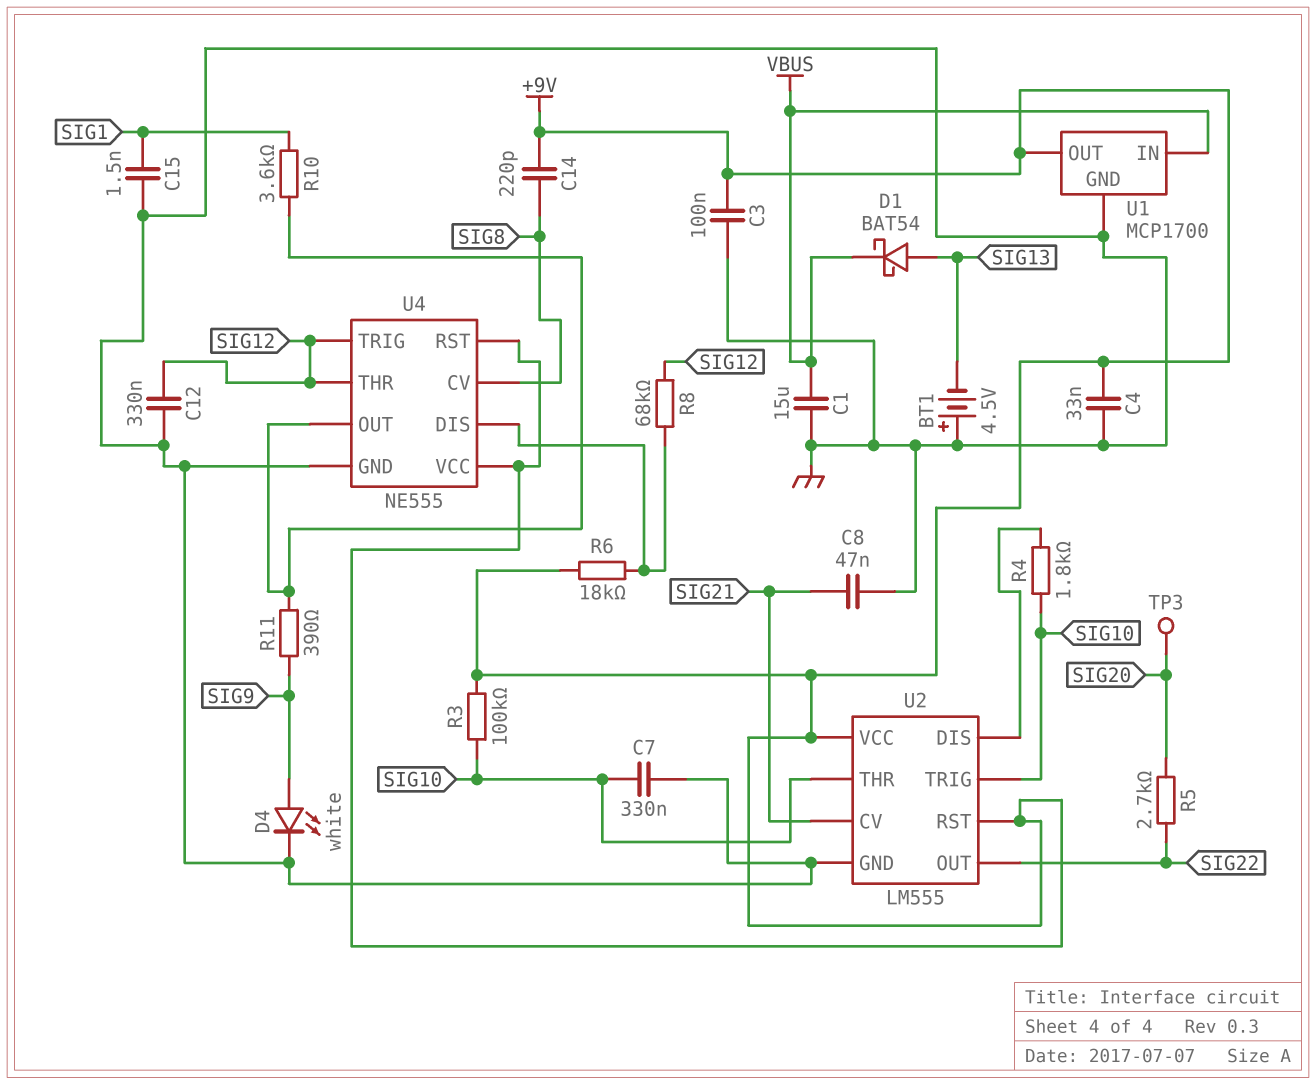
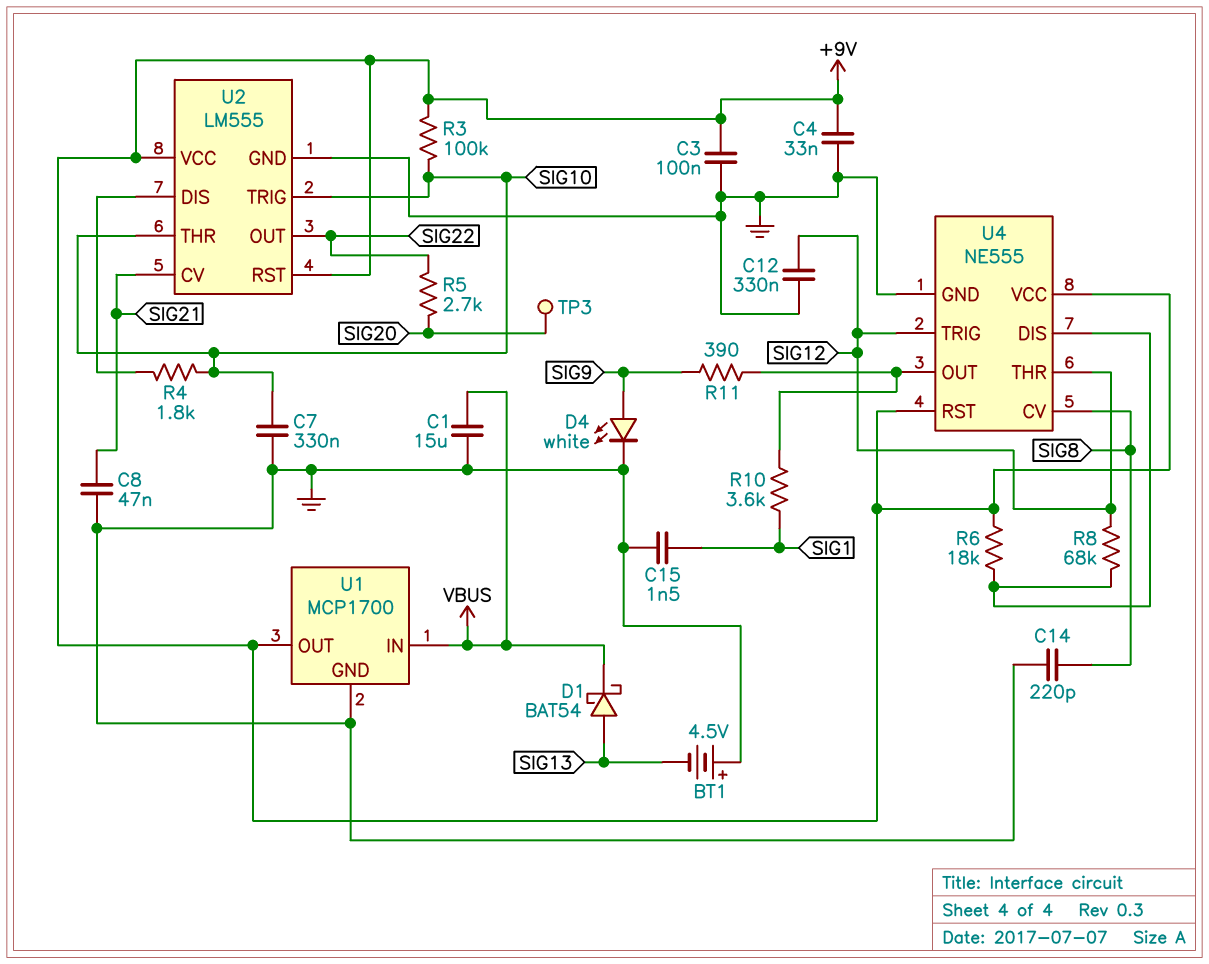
C14: 220pF (+9V, SIG8) -> 220pF (GND, SIG8)

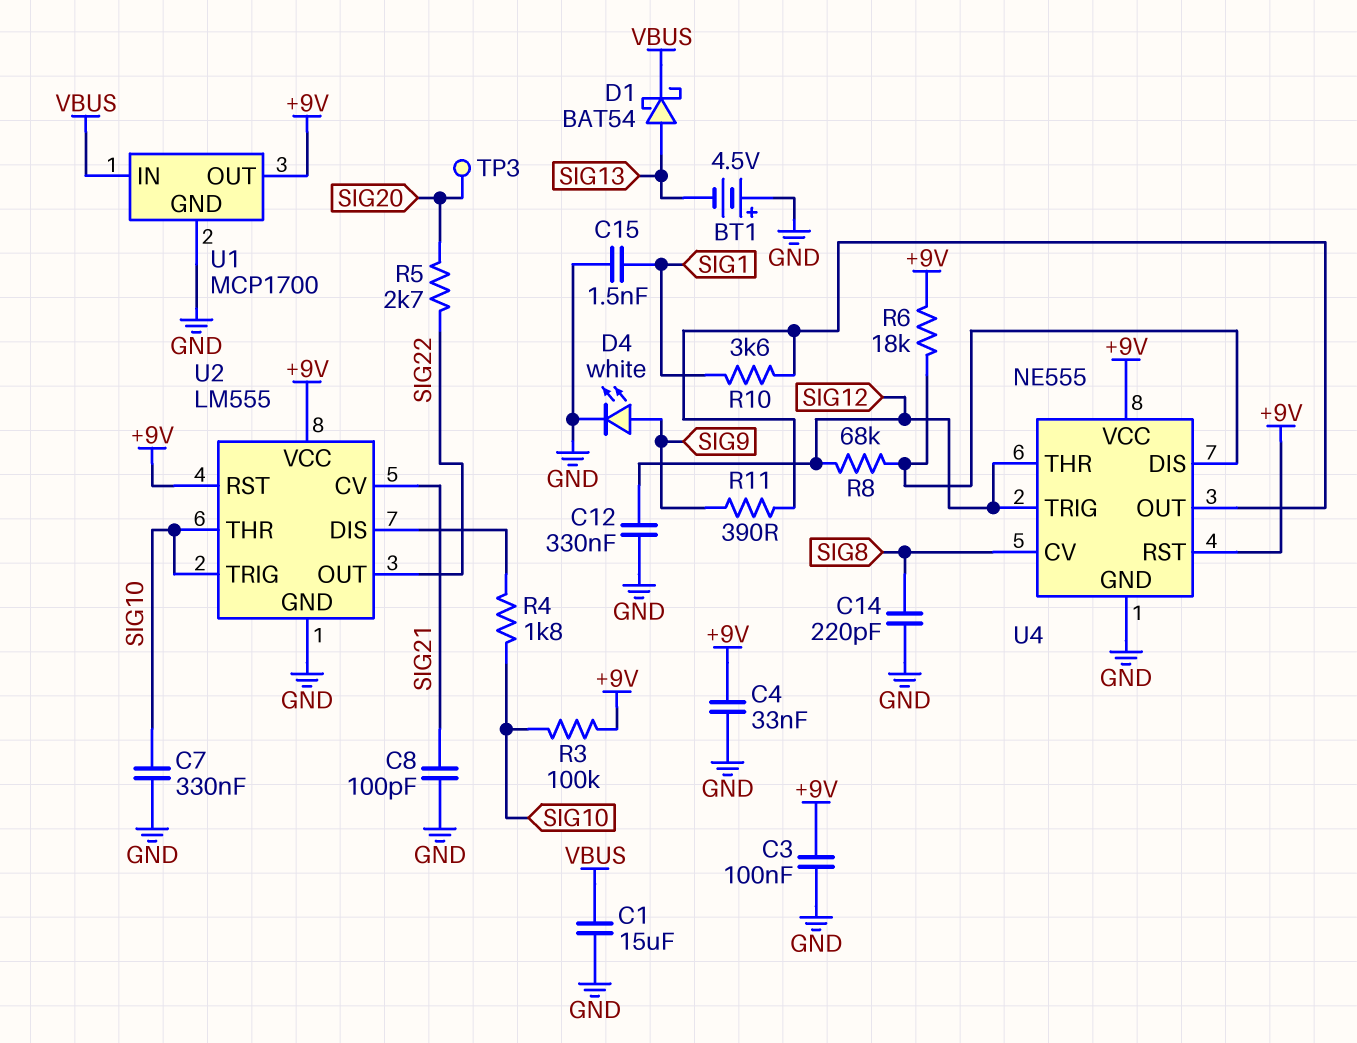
C8: 47nF (GND, SIG21) -> 100pF (GND, SIG21)

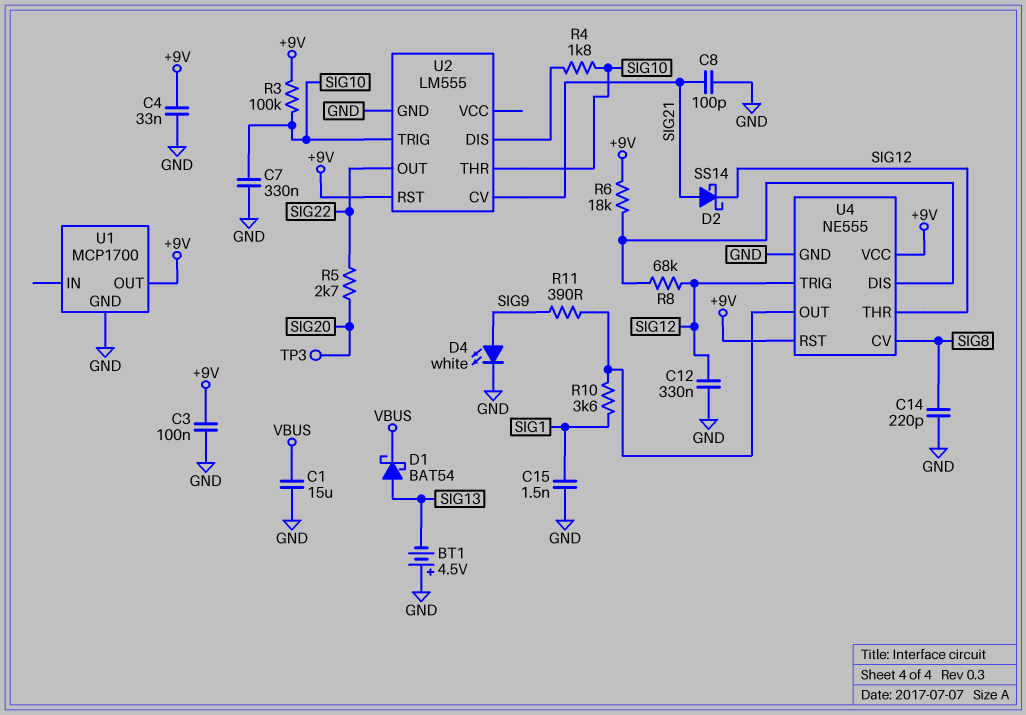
D2: none -> schottky SS14 (A SIG21, K SIG12)
U1 pin IN: VBUS -> none
U2 pin VCC: +9V -> none

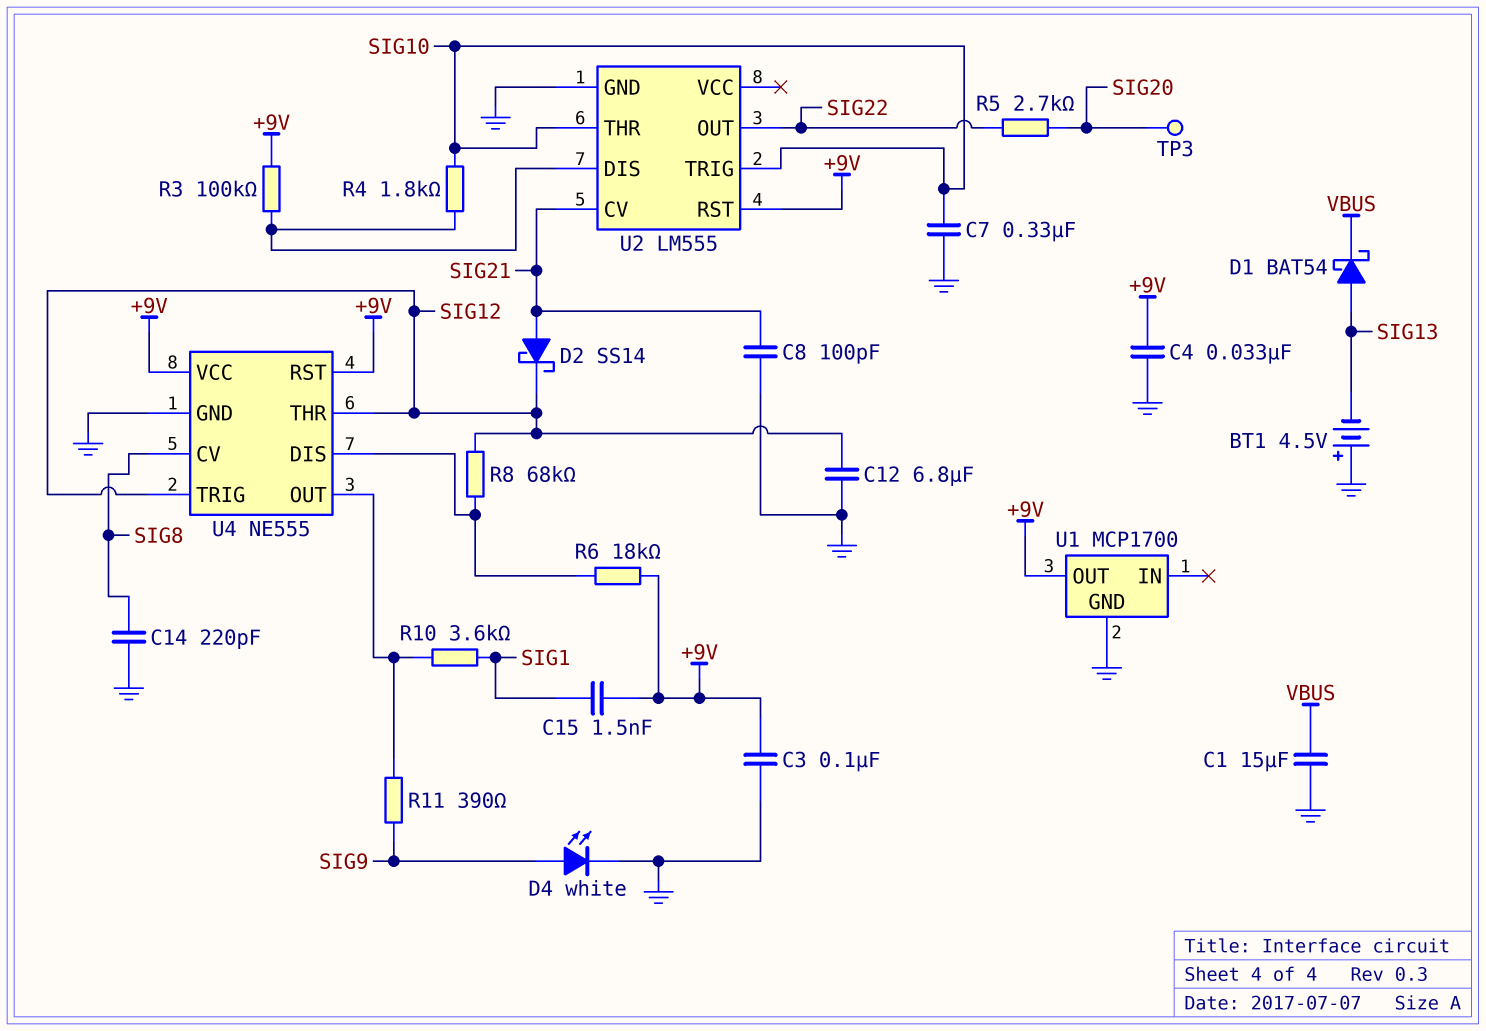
C12: 330nF (GND, SIG12) -> 6.8uF (GND, SIG12)
C15: 1.5nF (GND, SIG1) -> 1.5nF (+9V, SIG1)
R3: 100k (+9V, SIG10) -> 100k (+9V, U2/DIS)

